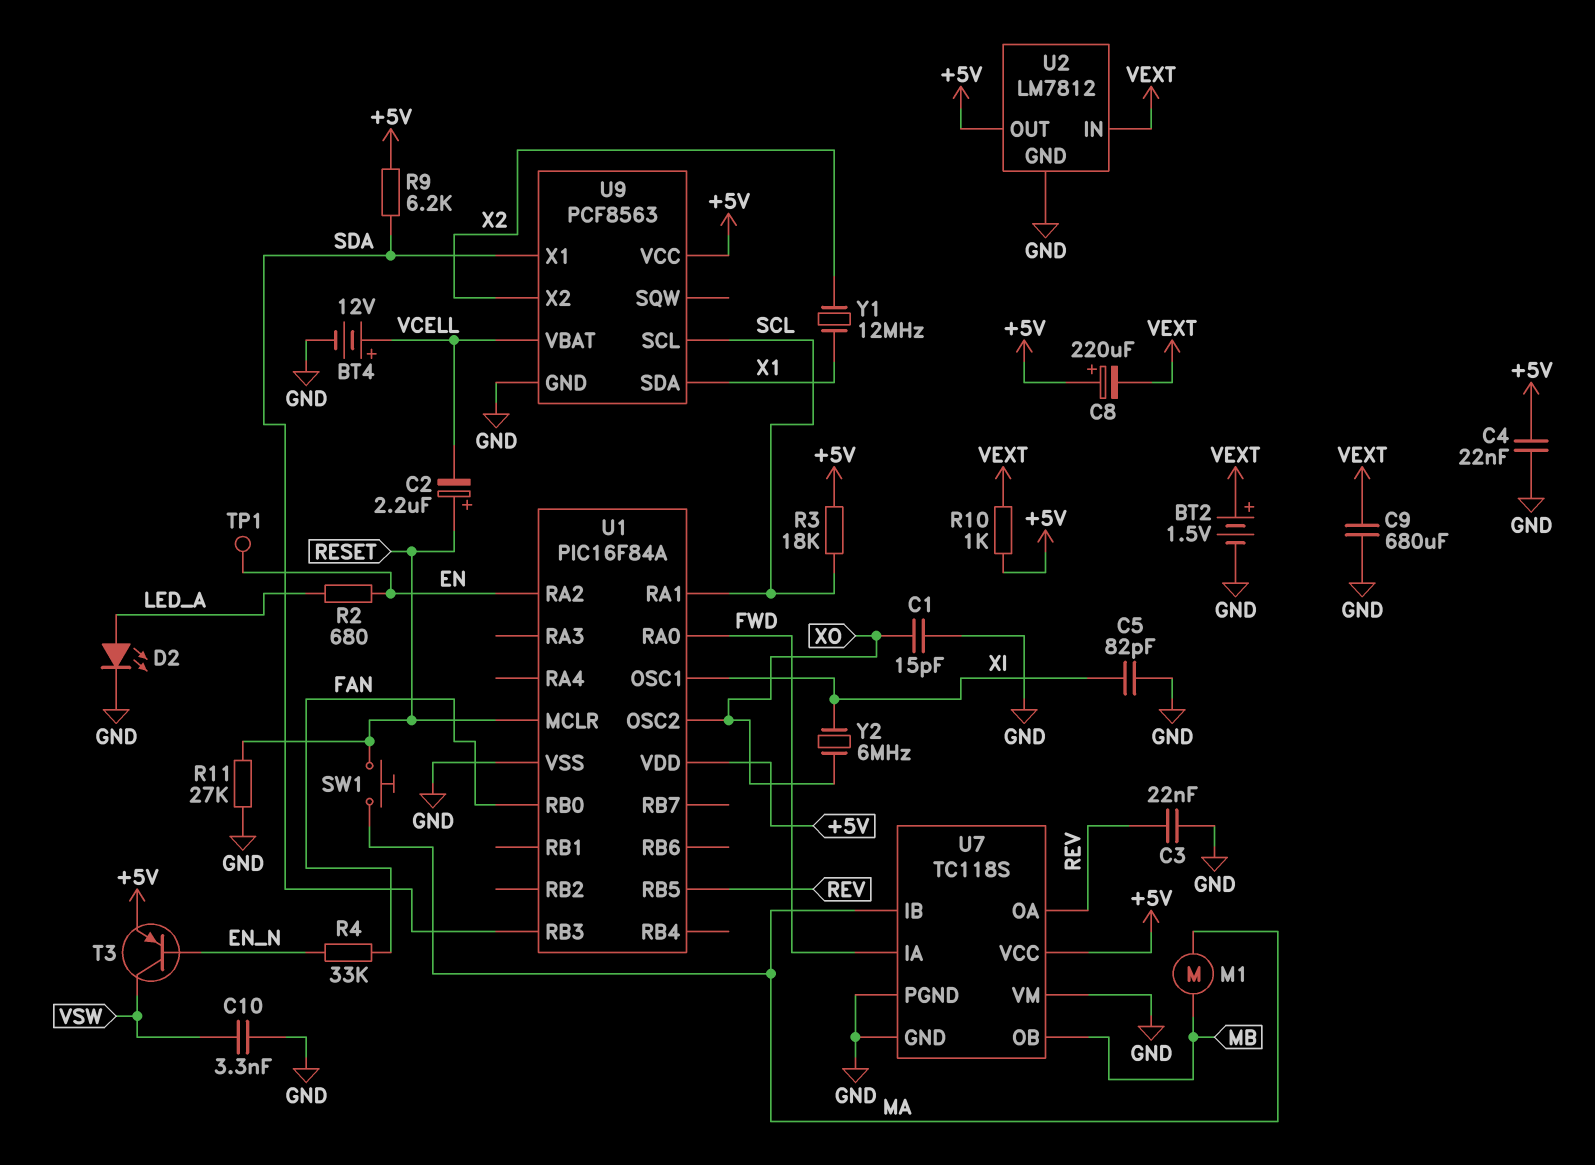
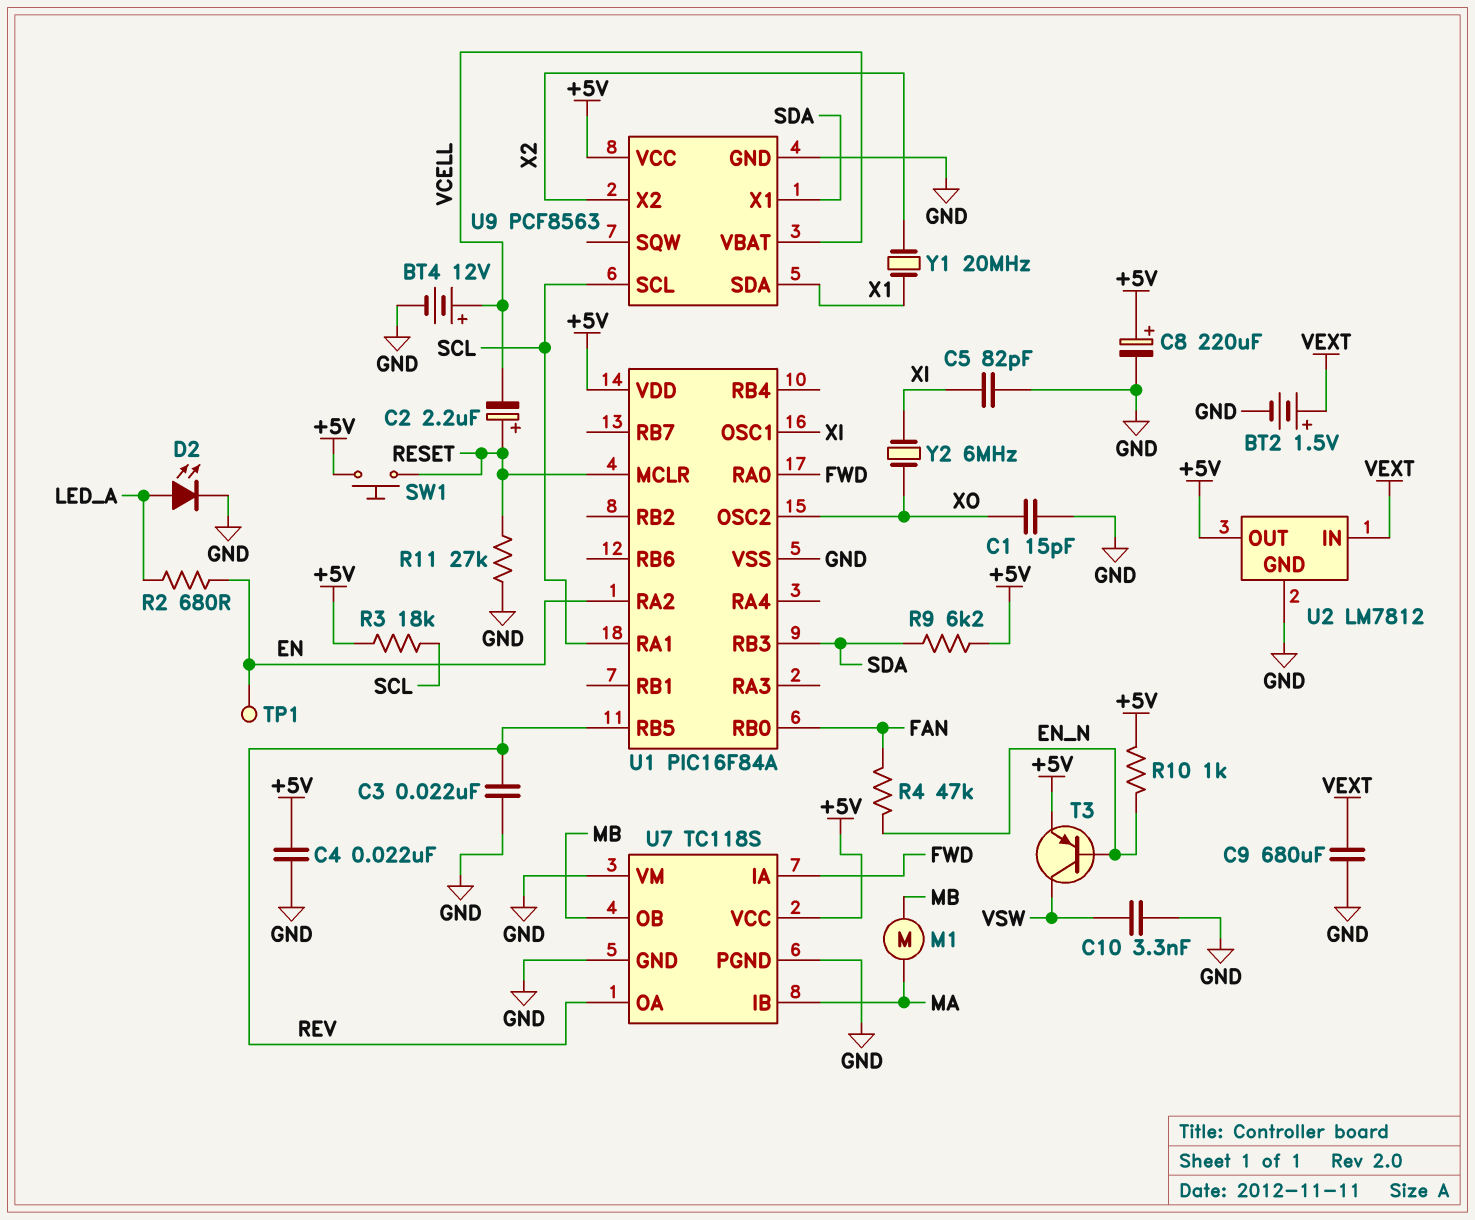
C8: 220uF (plus +5V, minus VEXT) -> 220uF (plus +5V, minus GND)
R4: 33k (EN_N, FAN) -> 47k (EN_N, FAN)
R10: 1k (+5V, VEXT) -> 1k (+5V, EN_N)
SW1: button (MA, RESET) -> button (+5V, RESET)
Y1: 12MHz (X1, X2) -> 20MHz (X1, X2)

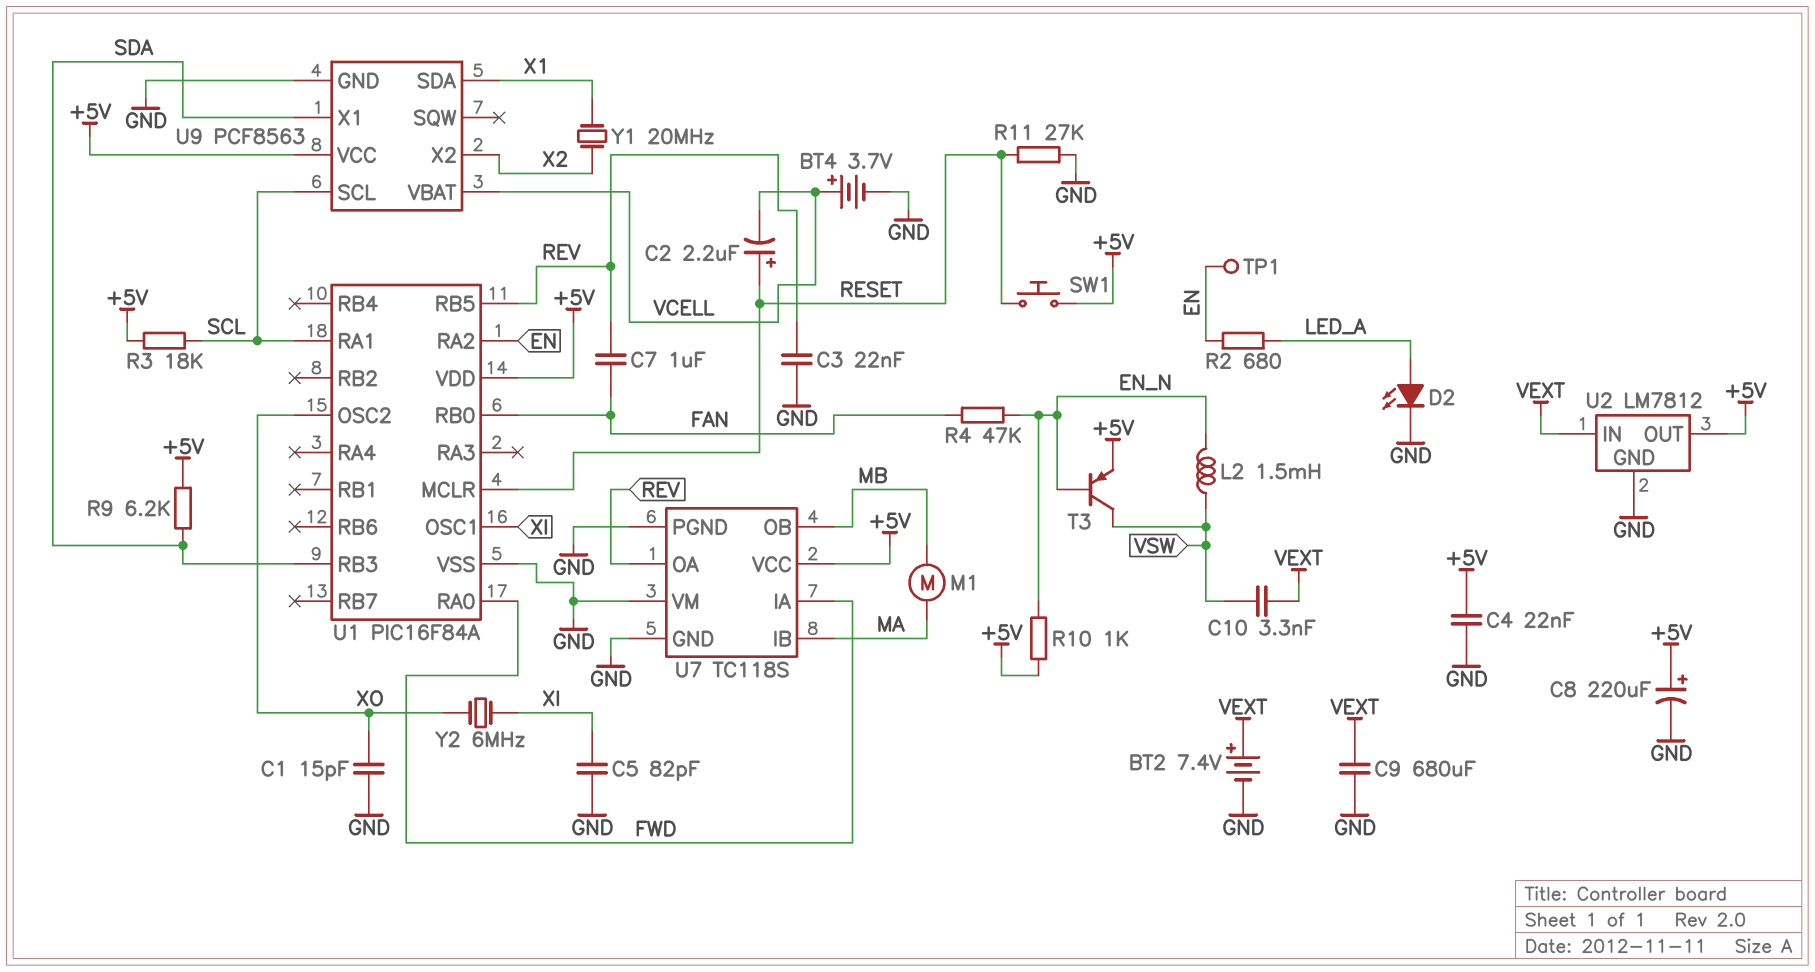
BT2: 1.5V (plus VEXT, minus GND) -> 7.4V (plus VEXT, minus GND)
BT4: 12V (plus VCELL, minus GND) -> 3.7V (plus VCELL, minus GND)
C7: none -> 1uF (FAN, REV)
C10: 3.3nF (GND, VSW) -> 3.3nF (VEXT, VSW)
L2: none -> 1.5mH (EN_N, VSW)

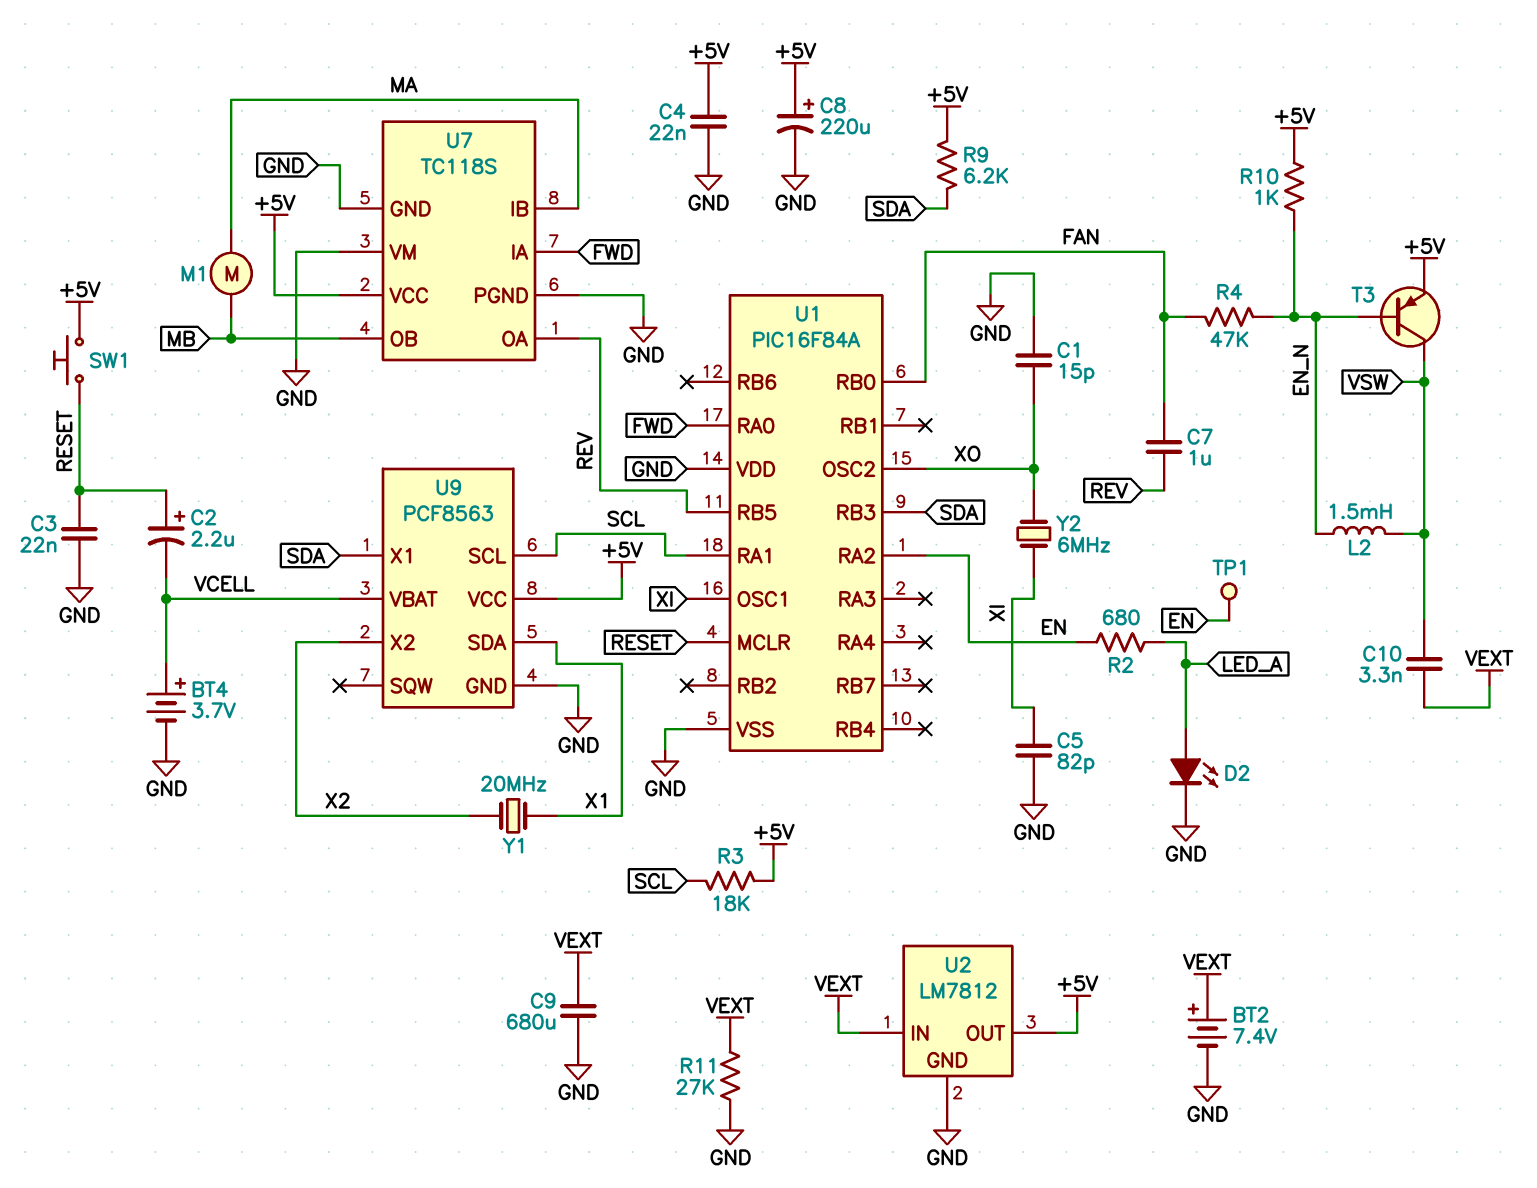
C3: 22nF (GND, REV) -> 22nF (GND, RESET)
R11: 27k (GND, RESET) -> 27k (GND, VEXT)
U1 pin VDD: +5V -> GND

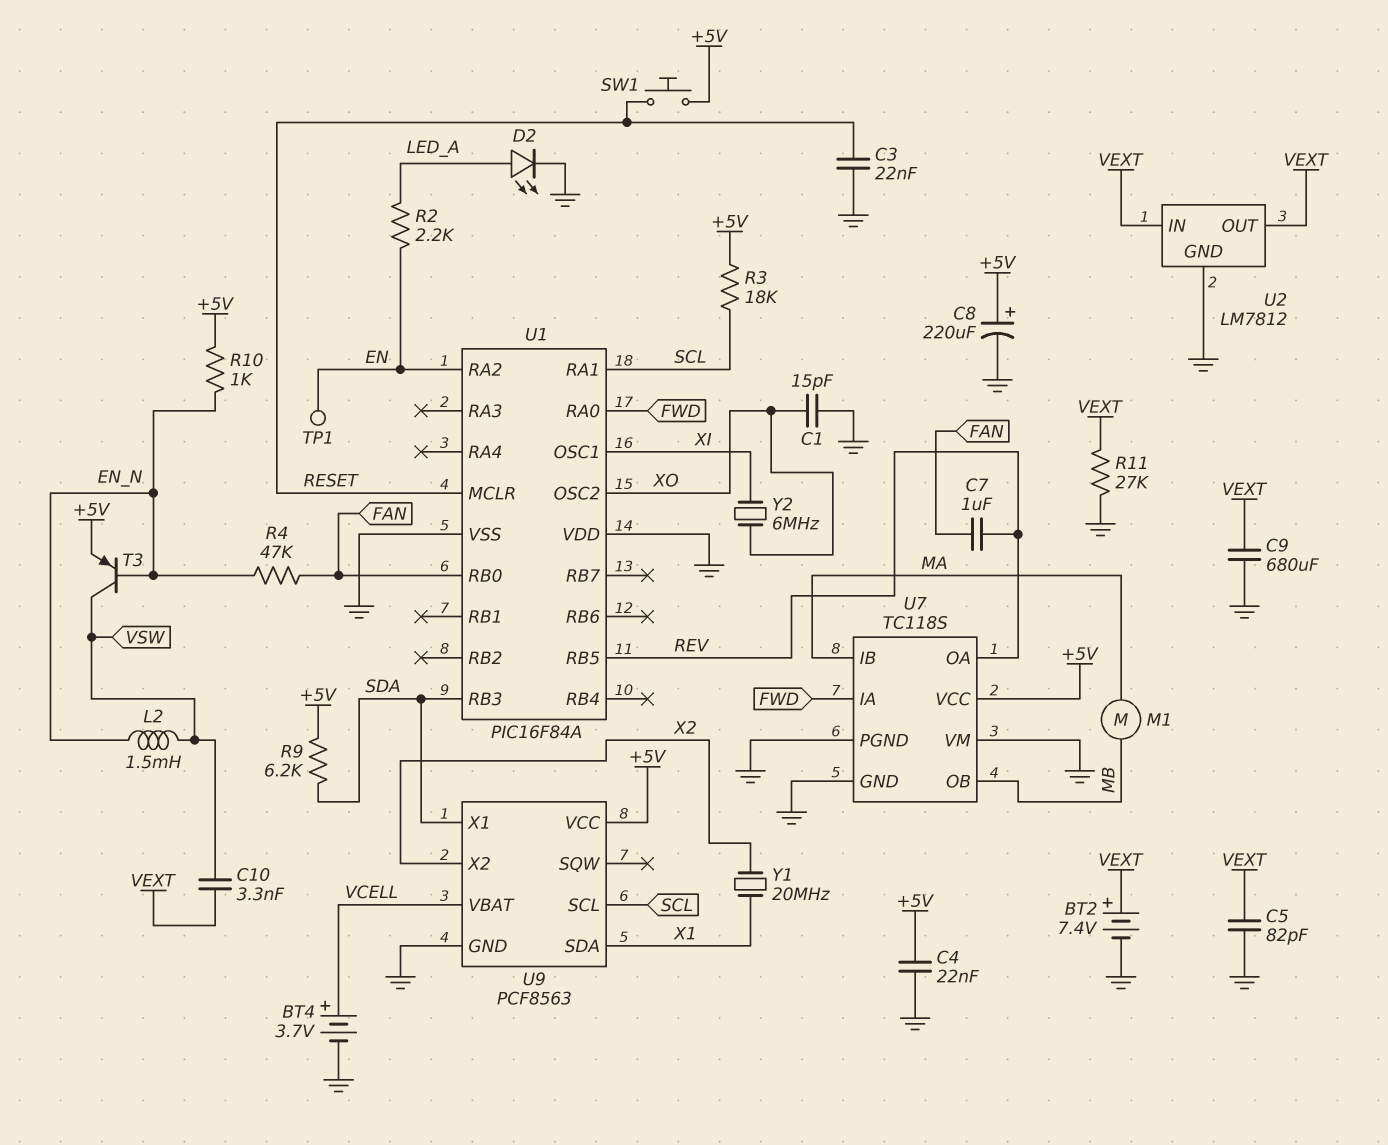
C2: 2.2uF (plus RESET, minus VCELL) -> none
C5: 82pF (GND, XI) -> 82pF (GND, VEXT)
R2: 680 (EN, LED_A) -> 2.2k (EN, LED_A)
U2 pin OUT: +5V -> VEXT

